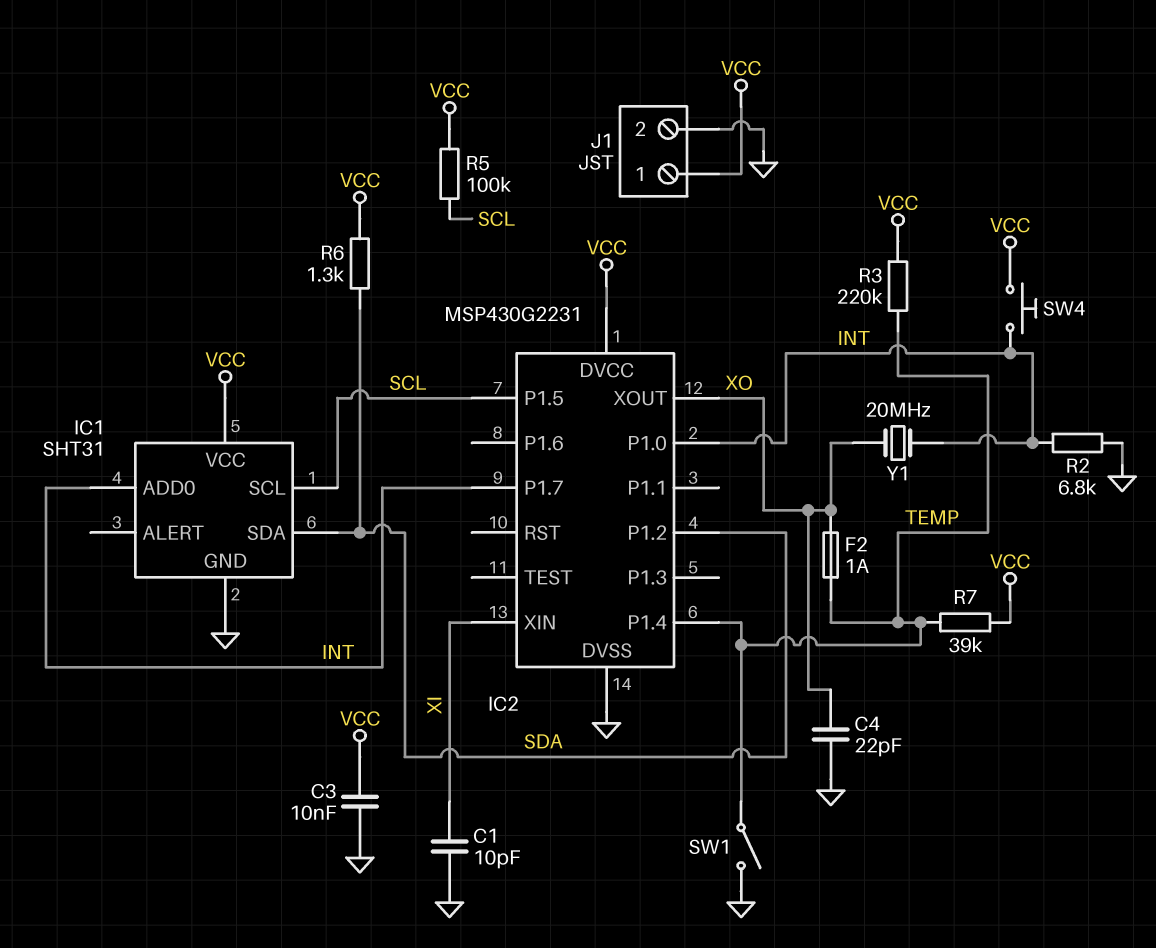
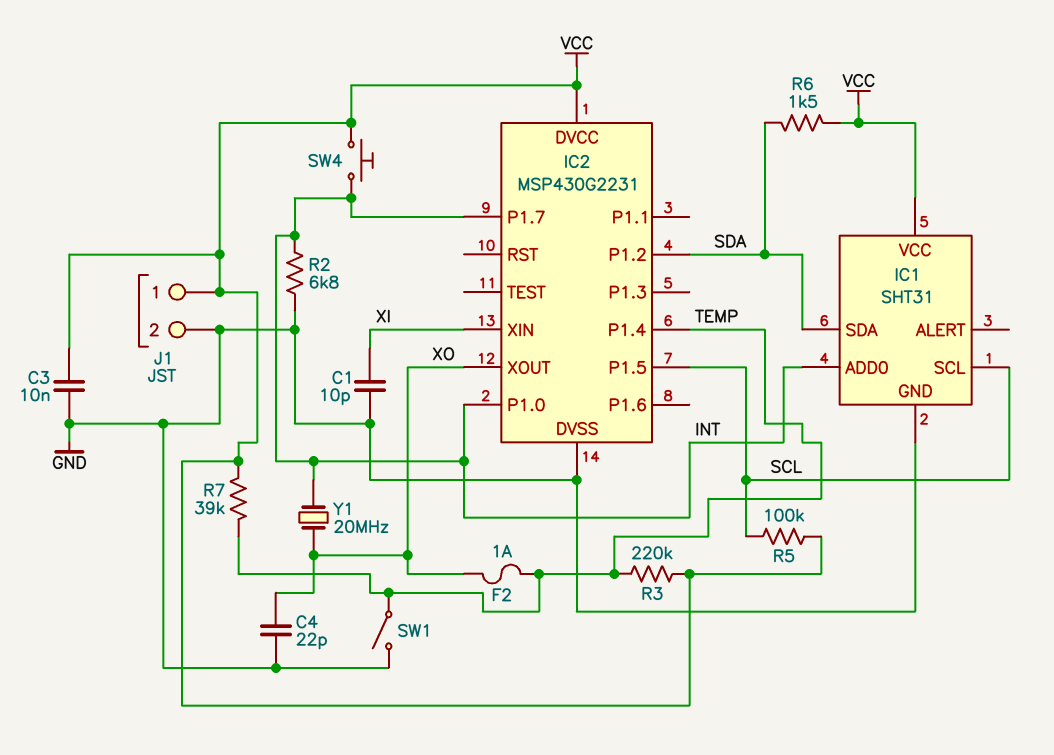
R6: 1.3k (SDA, VCC) -> 1.5k (SDA, VCC)

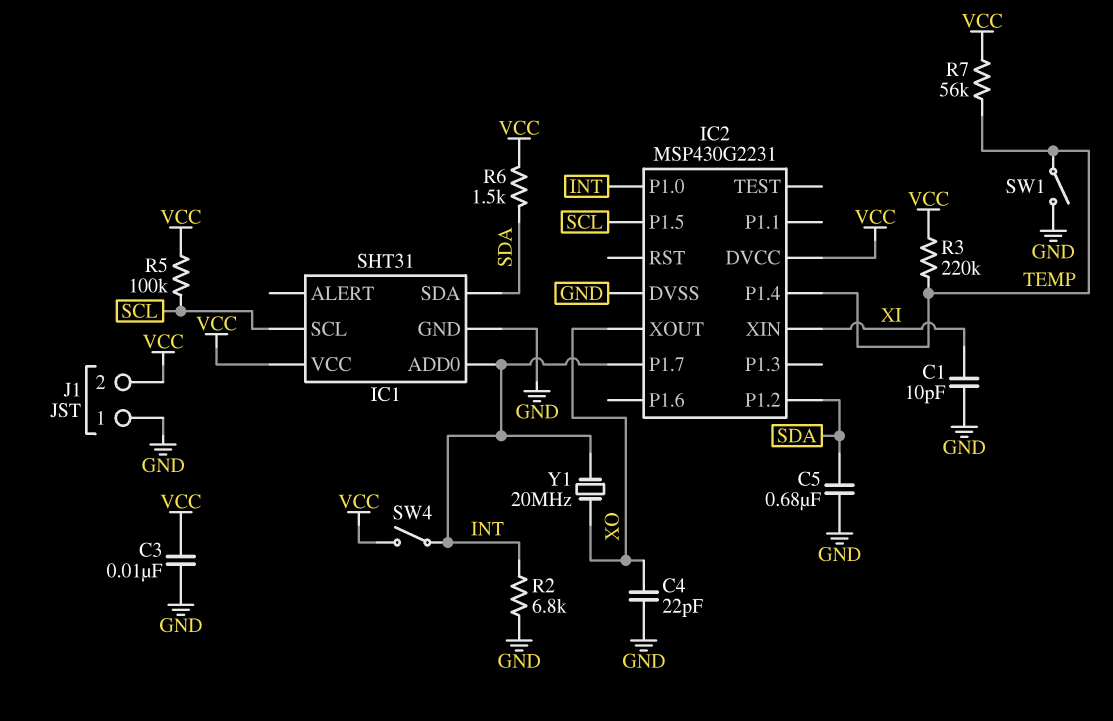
C5: none -> 680nF (GND, SDA)
F2: 1A (TEMP, XO) -> none
J1 pin 1: VCC -> GND
J1 pin 2: GND -> VCC
R7: 39k (TEMP, VCC) -> 56k (TEMP, VCC)
SW4: button (INT, VCC) -> switch (INT, VCC)

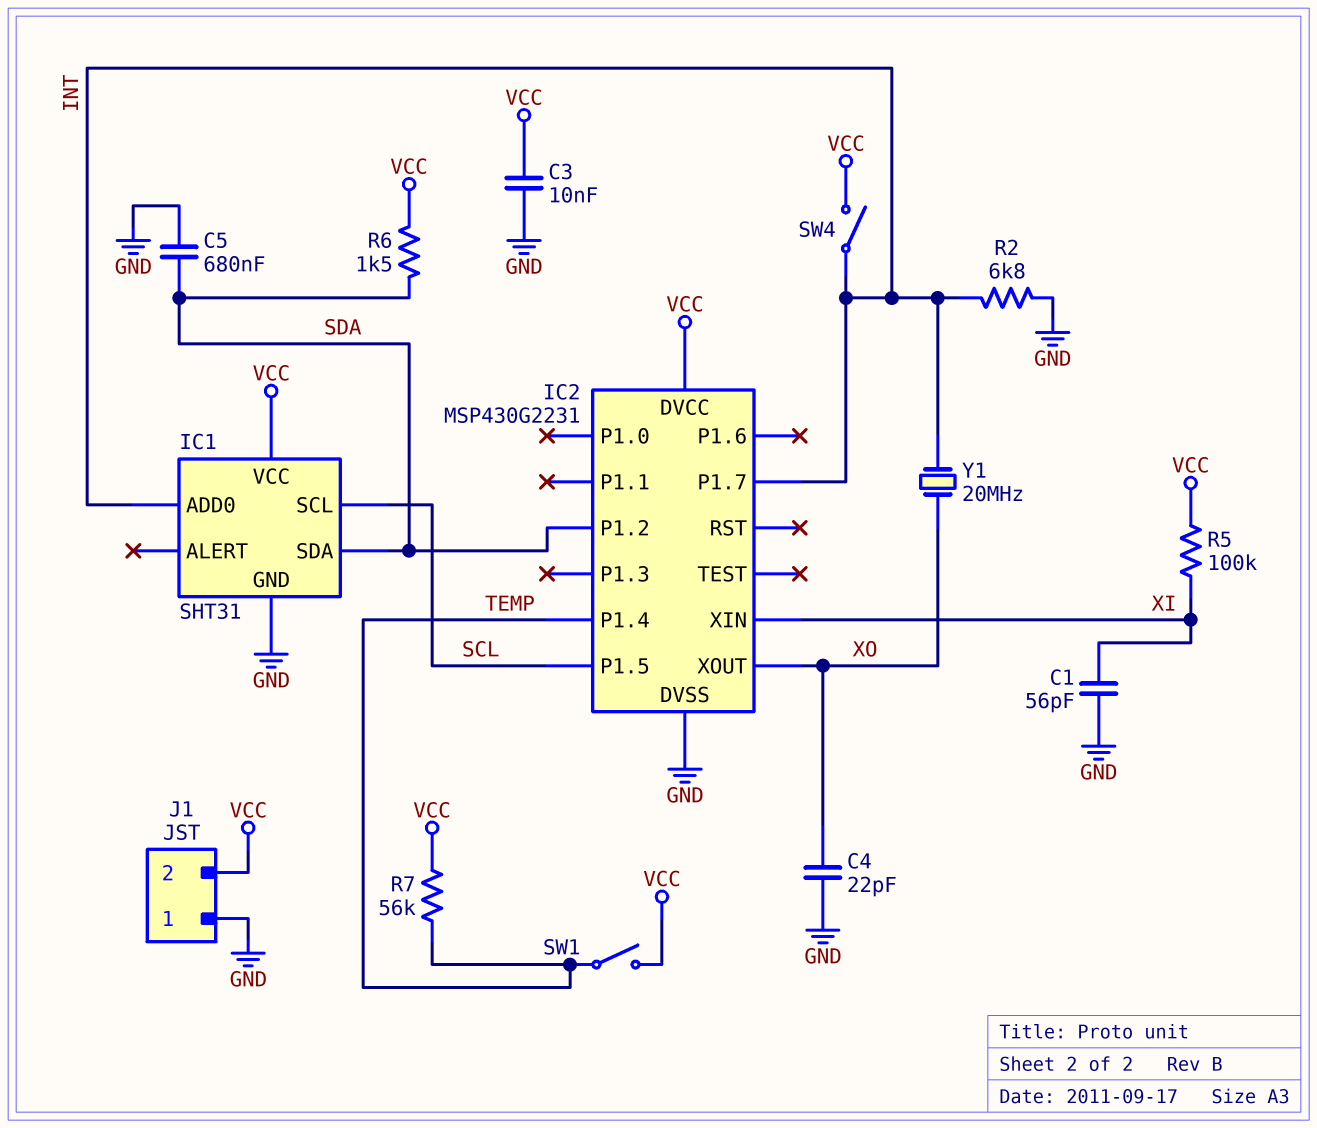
C1: 10pF (GND, XI) -> 56pF (GND, XI)
IC2 pin P1.0: INT -> none
R3: 220k (TEMP, VCC) -> none
R5: 100k (SCL, VCC) -> 100k (VCC, XI)
SW1: switch (GND, TEMP) -> switch (TEMP, VCC)

